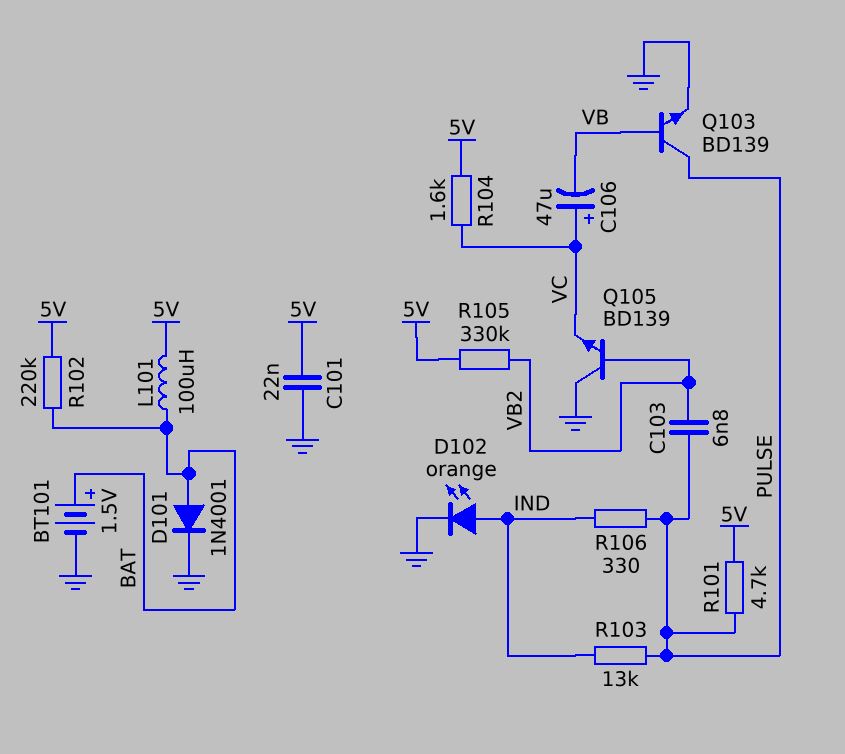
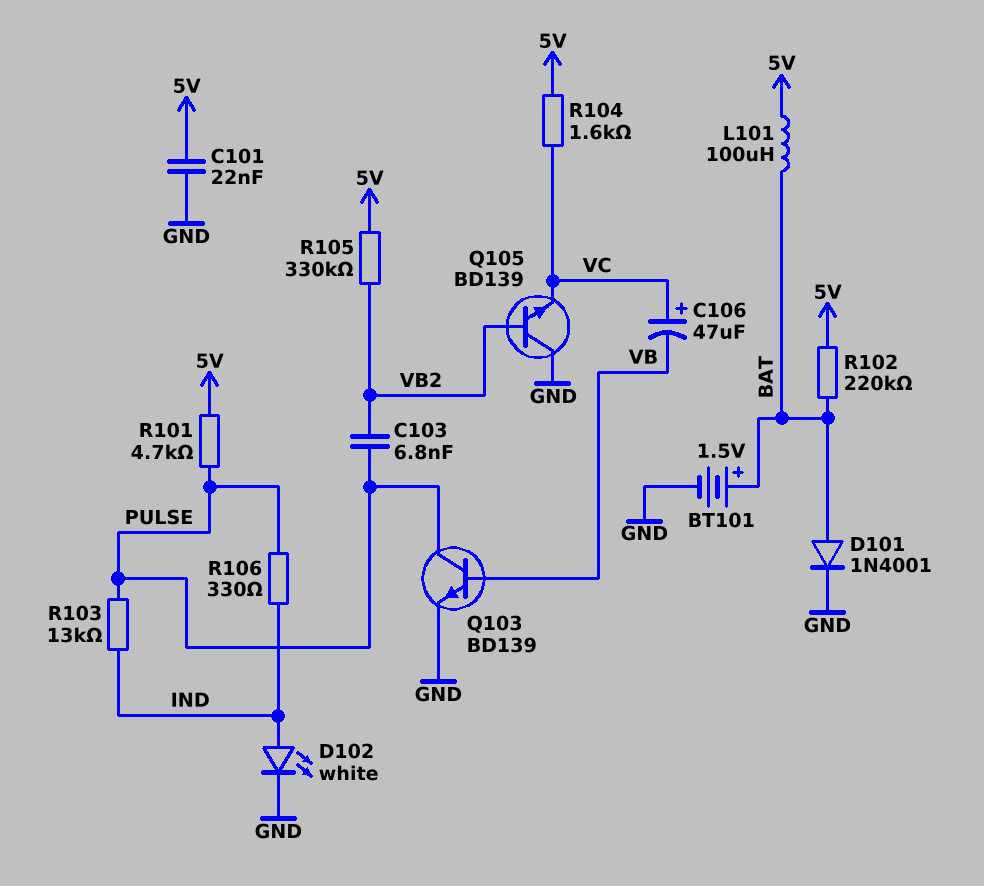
D102: LED orange (A IND, K GND) -> LED white (A IND, K GND)

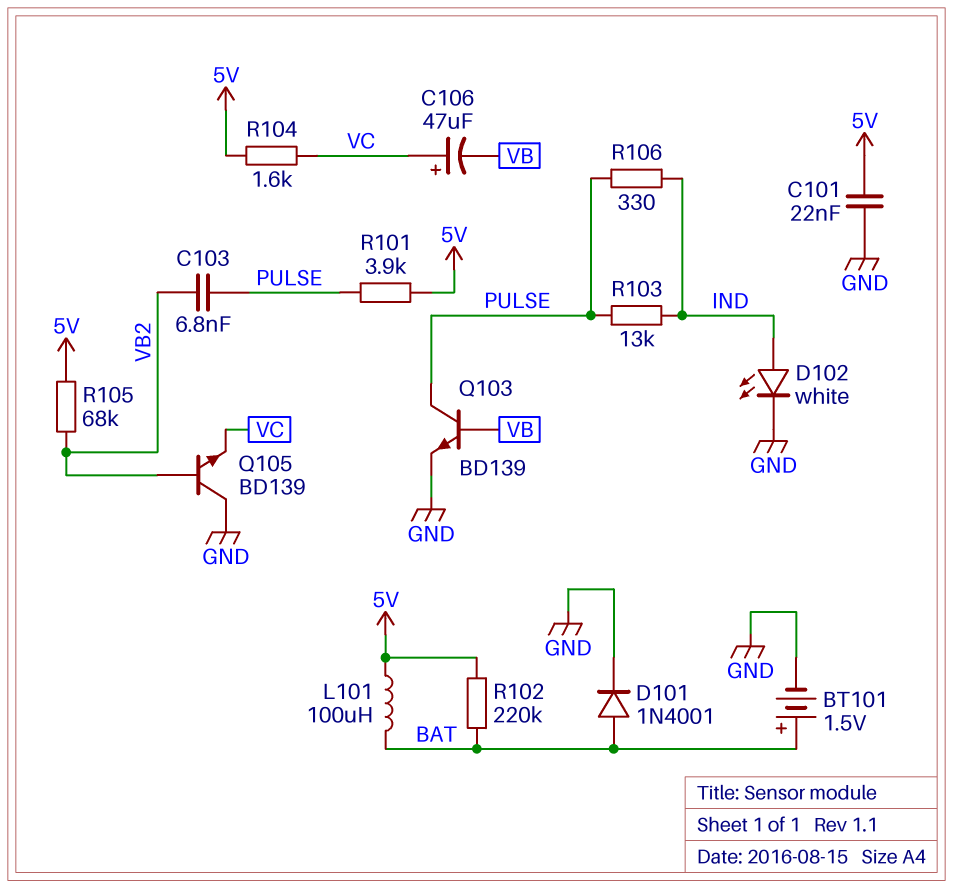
R101: 4.7k (5V, PULSE) -> 3.9k (5V, PULSE)
R105: 330k (5V, VB2) -> 68k (5V, VB2)

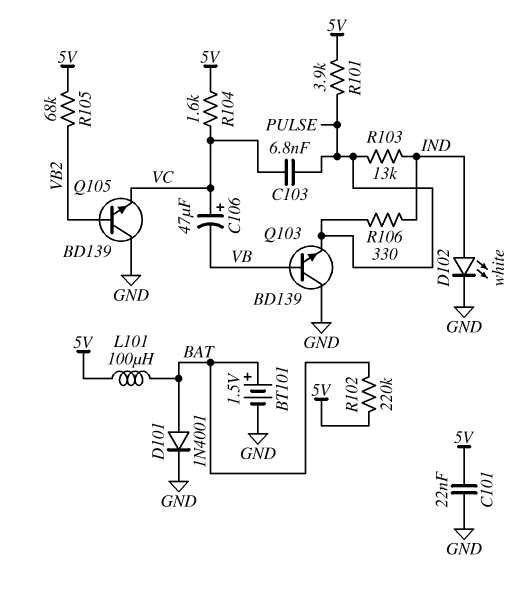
C103: 6.8nF (PULSE, VB2) -> 6.8nF (PULSE, VC)
Q103: NPN BD139 (B VB, C PULSE, E GND) -> NPN BD139 (B VB, C GND, E PULSE)

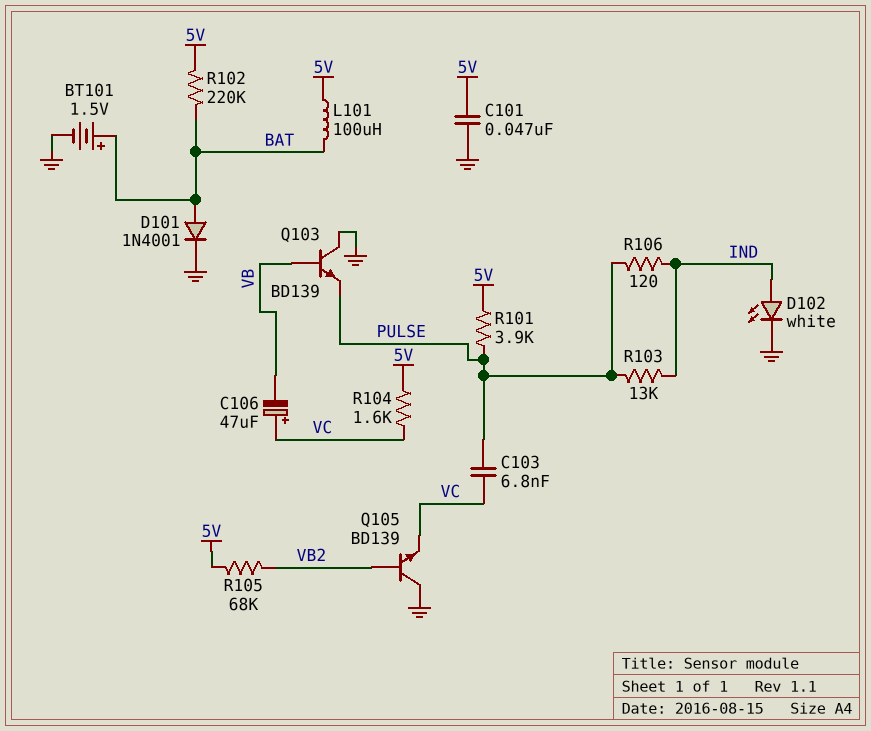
C101: 22nF (5V, GND) -> 47nF (5V, GND)
R106: 330 (IND, PULSE) -> 120 (IND, PULSE)

